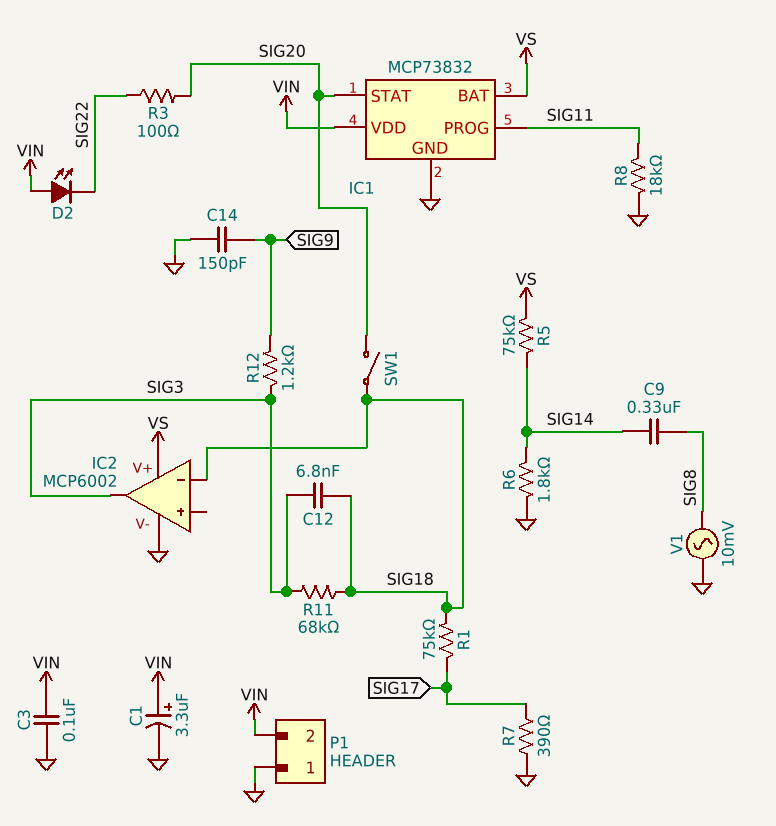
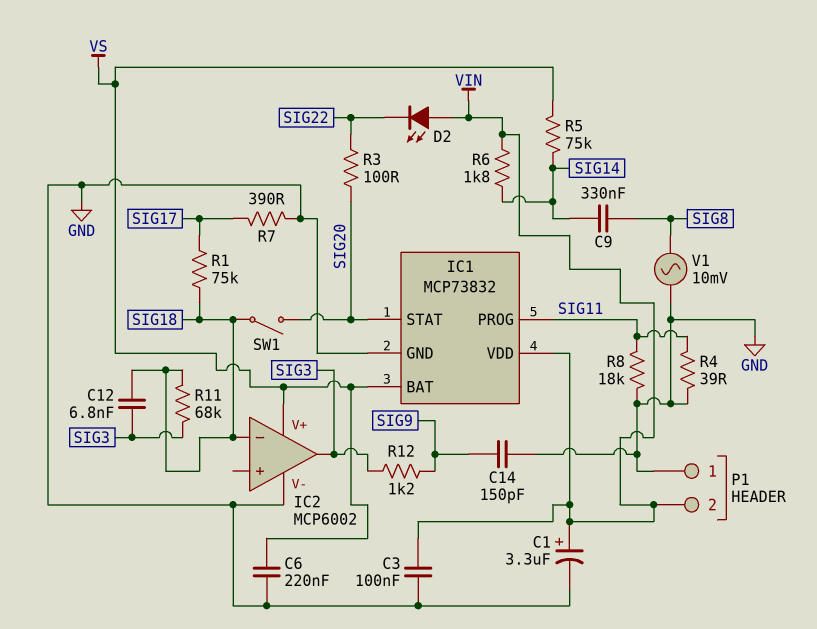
C6: none -> 220nF (GND, VS)
R4: none -> 39 (GND, SIG11)
R6: 1.8k (GND, SIG14) -> 1.8k (SIG14, VIN)

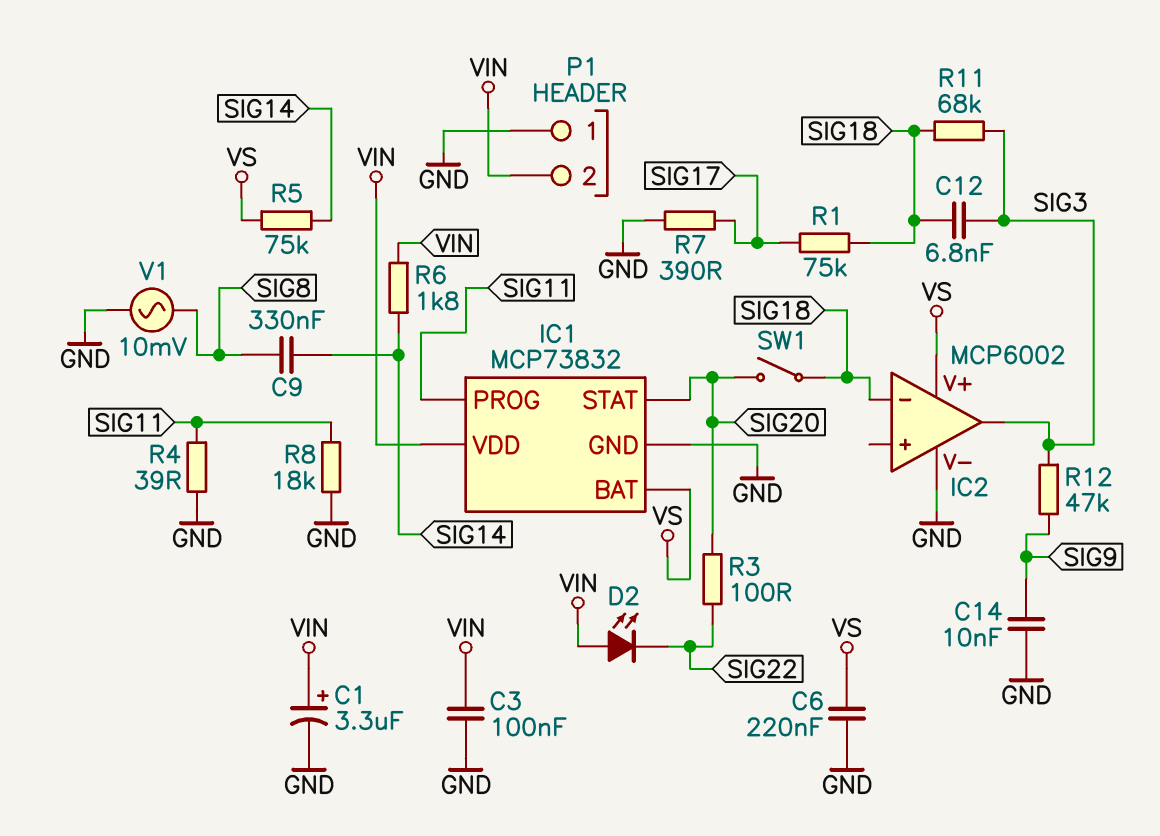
C14: 150pF (GND, SIG9) -> 10nF (GND, SIG9)
R12: 1.2k (SIG3, SIG9) -> 47k (SIG3, SIG9)

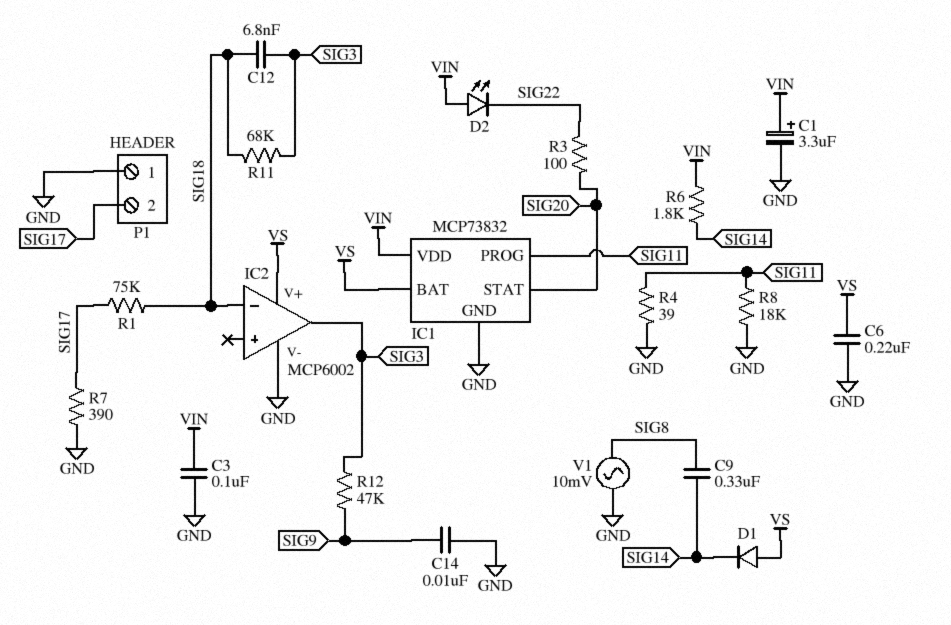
D1: none -> diode (A VS, K SIG14)
P1 pin 2: VIN -> SIG17
R5: 75k (SIG14, VS) -> none
SW1: switch (SIG18, SIG20) -> none

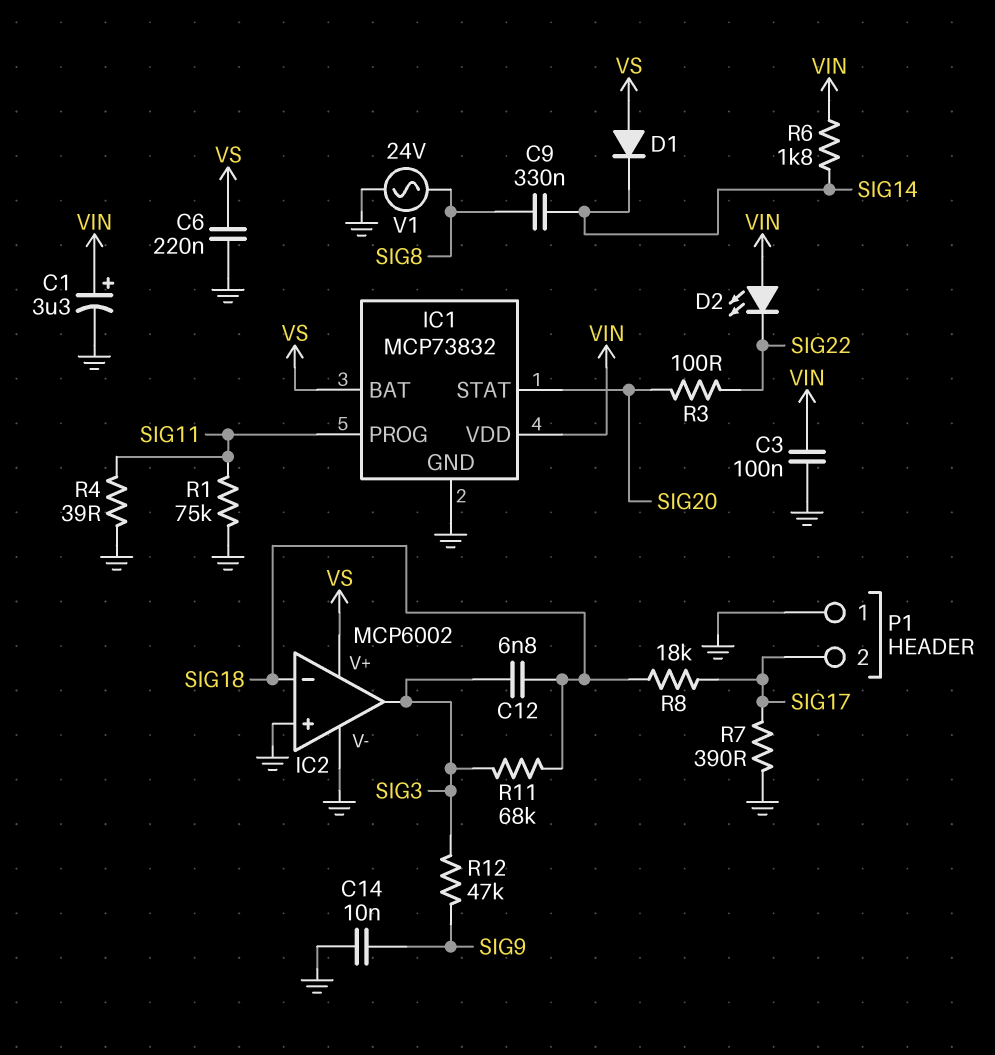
IC2 pin in+: none -> GND
R1: 75k (SIG17, SIG18) -> 75k (GND, SIG11)
R8: 18k (GND, SIG11) -> 18k (SIG17, SIG18)
V1: AC 10mV (GND, SIG8) -> AC 24V (GND, SIG8)

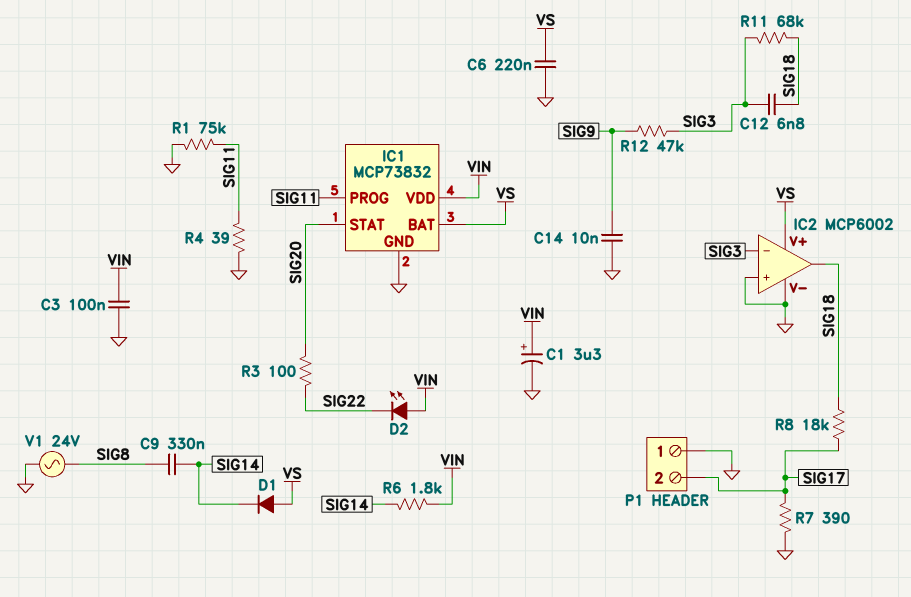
IC2 pin in-: SIG18 -> SIG3
IC2 pin out: SIG3 -> SIG18

